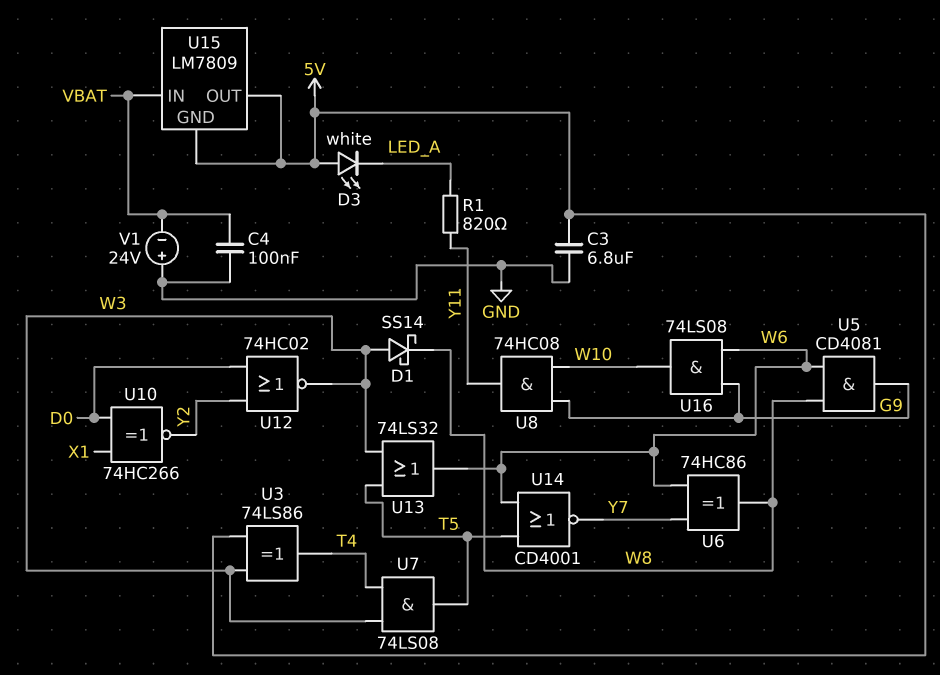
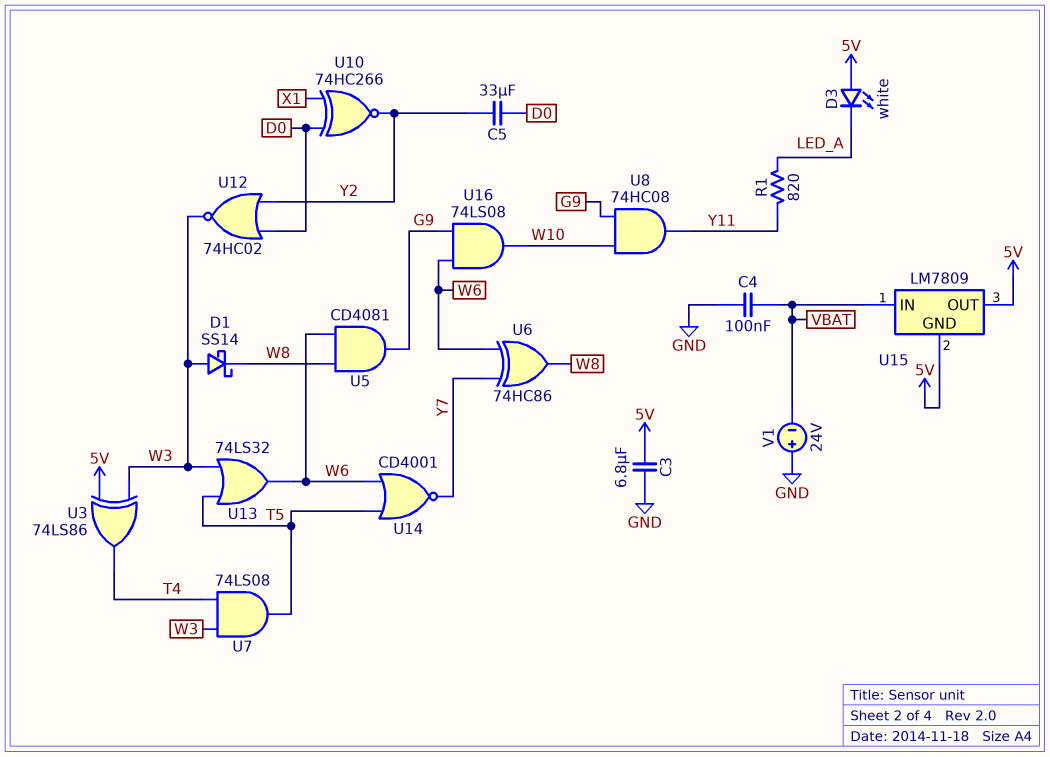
C5: none -> 33uF (D0, Y2)

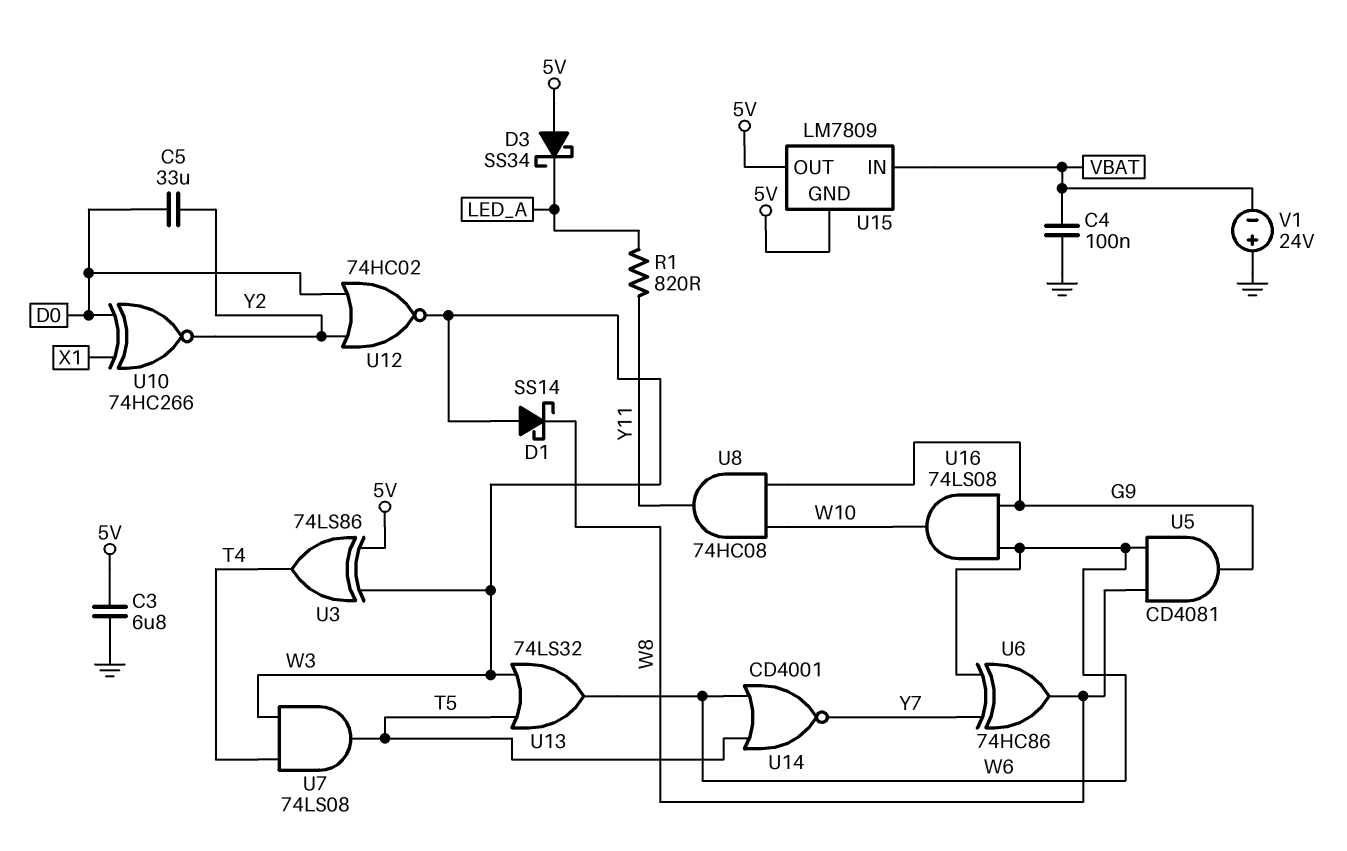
D3: LED white (A 5V, K LED_A) -> schottky SS34 (A 5V, K LED_A)

